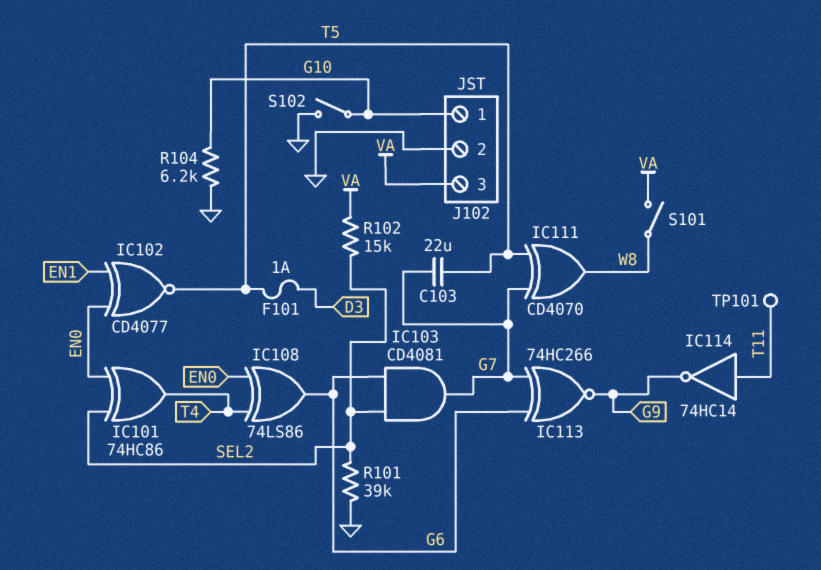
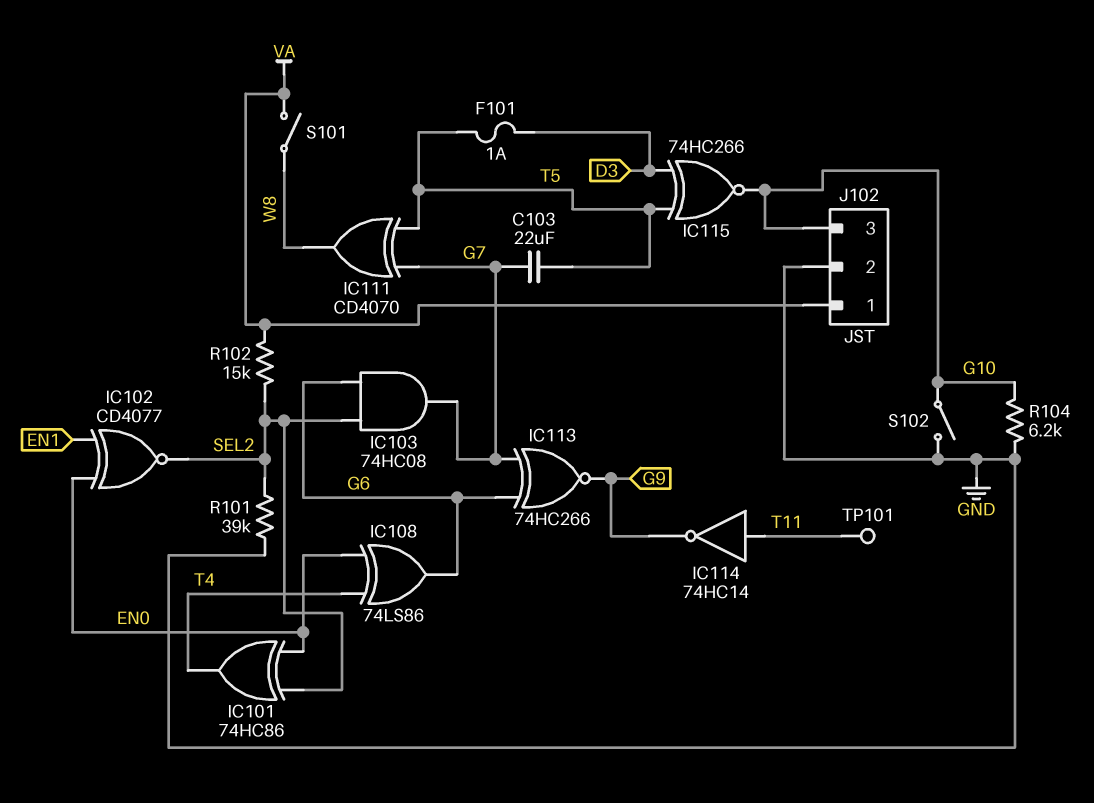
IC102: XNOR CD4077 (in EN0, in EN1, out T5) -> XNOR CD4077 (in EN0, in EN1, out SEL2)
IC103: AND CD4081 (in G6, in SEL2, out G7) -> AND 74HC08 (in G6, in SEL2, out G7)
IC115: none -> XNOR 74HC266 (in D3, in T5, out G10)
J102 pin 1: G10 -> VA
J102 pin 3: VA -> G10

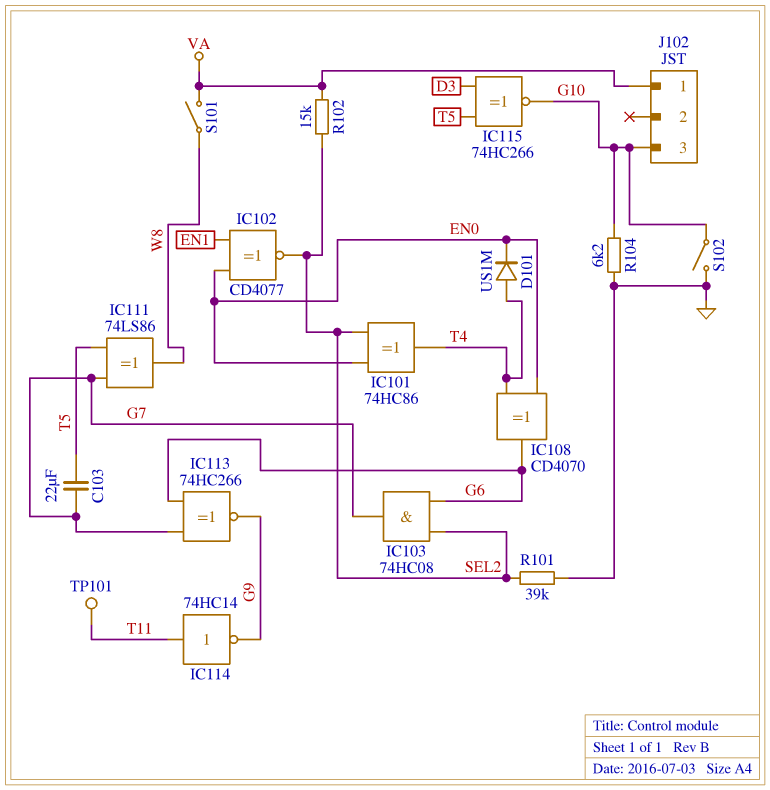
D101: none -> diode US1M (A T4, K EN0)
F101: 1A (D3, T5) -> none
IC108: XOR 74LS86 (in EN0, in T4, out G6) -> XOR CD4070 (in EN0, in T4, out G6)
IC111: XOR CD4070 (in G7, in T5, out W8) -> XOR 74LS86 (in G7, in T5, out W8)
J102 pin 2: GND -> none

